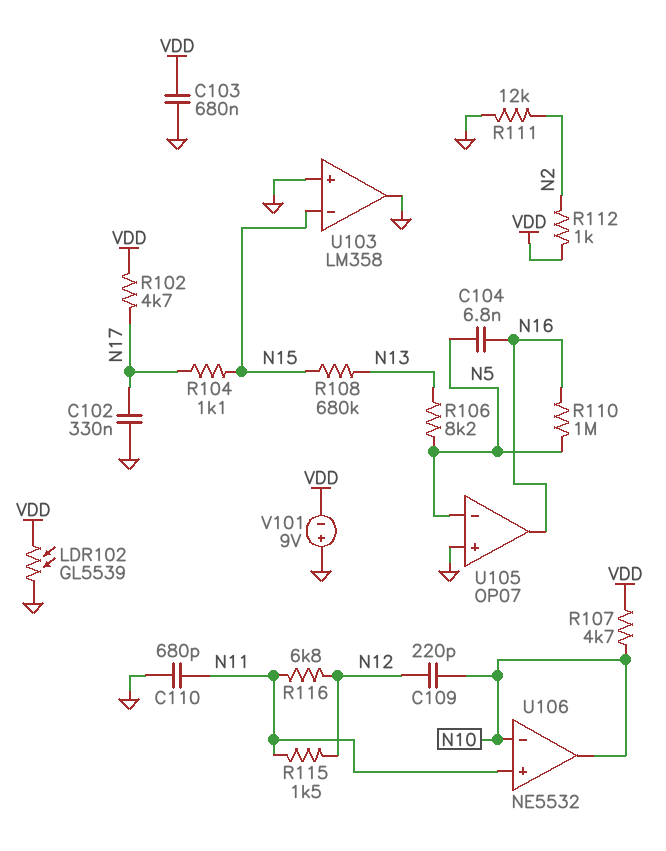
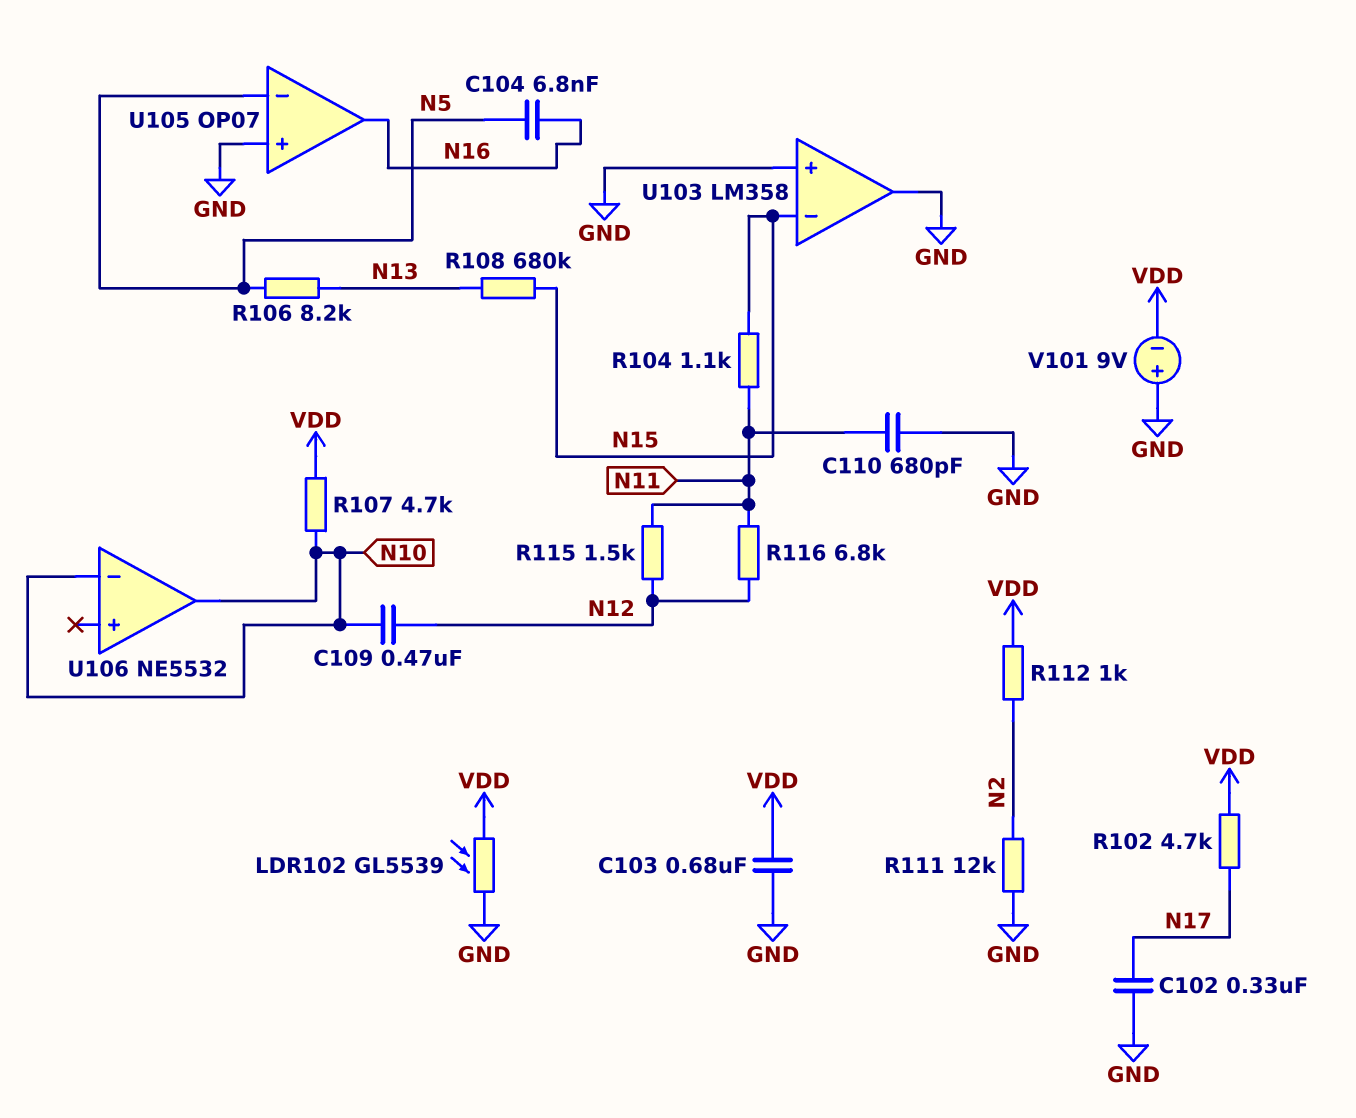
C109: 220pF (N10, N12) -> 470nF (N10, N12)
R104: 1.1k (N15, N17) -> 1.1k (N11, N15)
R110: 1M (N5, N16) -> none
U106 pin in+: N11 -> none

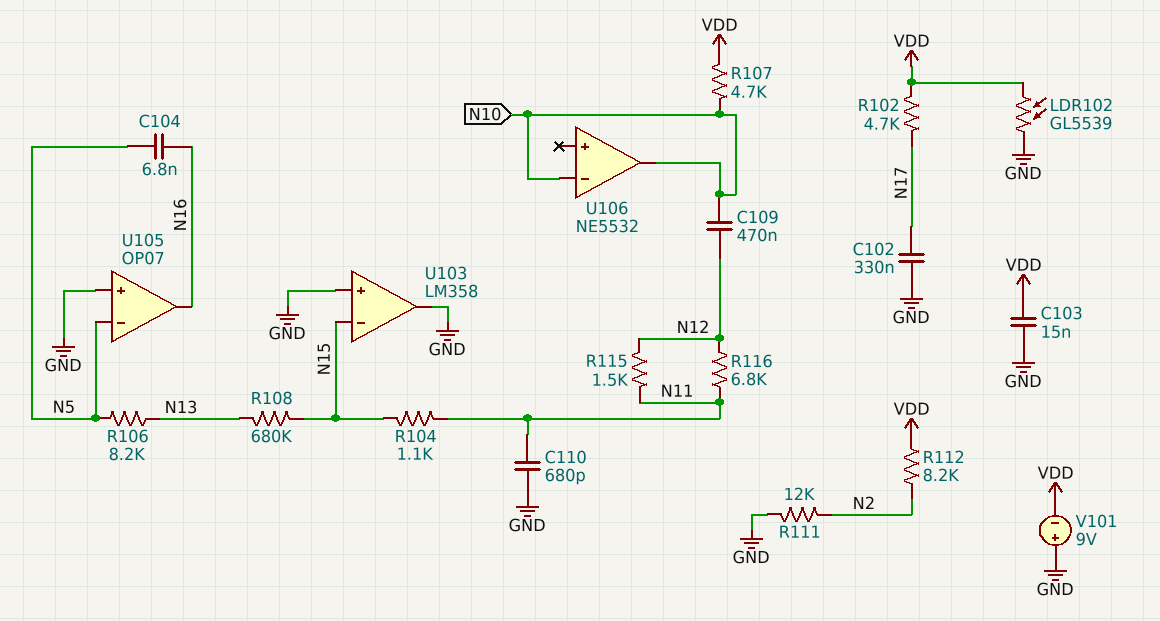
C103: 680nF (GND, VDD) -> 15nF (GND, VDD)
R112: 1k (N2, VDD) -> 8.2k (N2, VDD)

